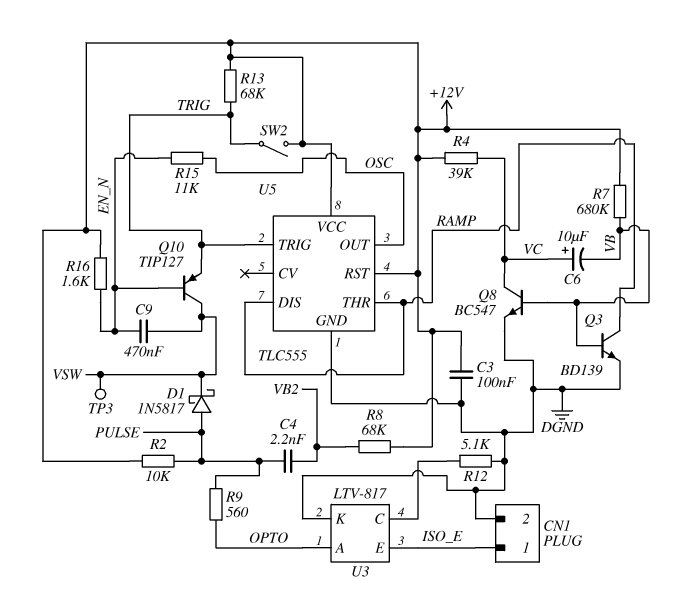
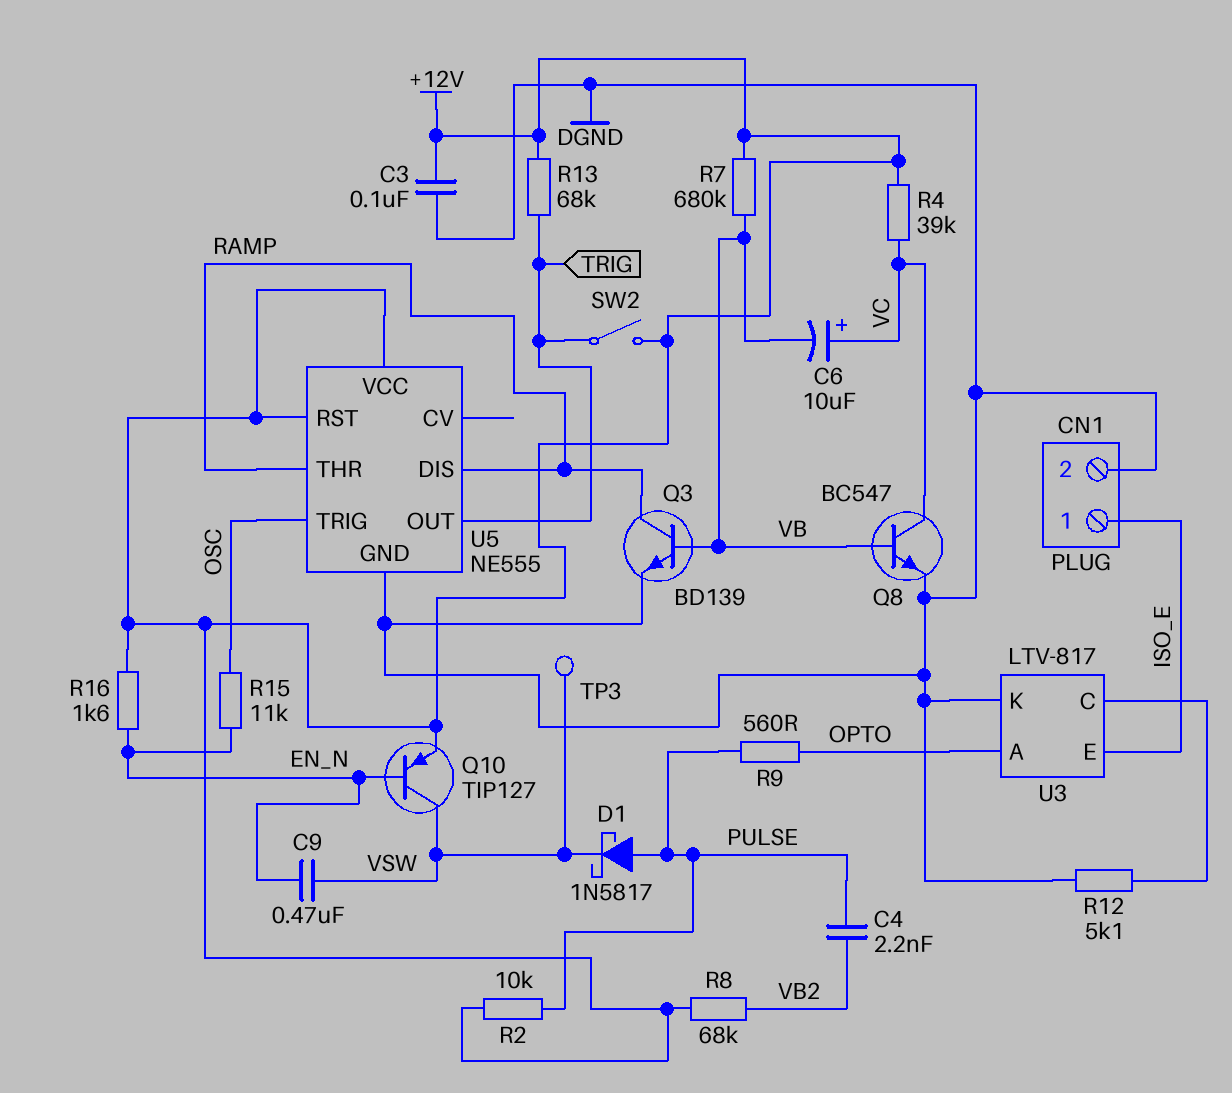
Q10: PNP TIP127 (B EN_N, C VSW, E TRIG) -> PNP TIP127 (B EN_N, C VSW, E +12V)
U5: TLC555 -> NE555
U5 pin OUT: OSC -> TRIG
U5 pin TRIG: TRIG -> OSC

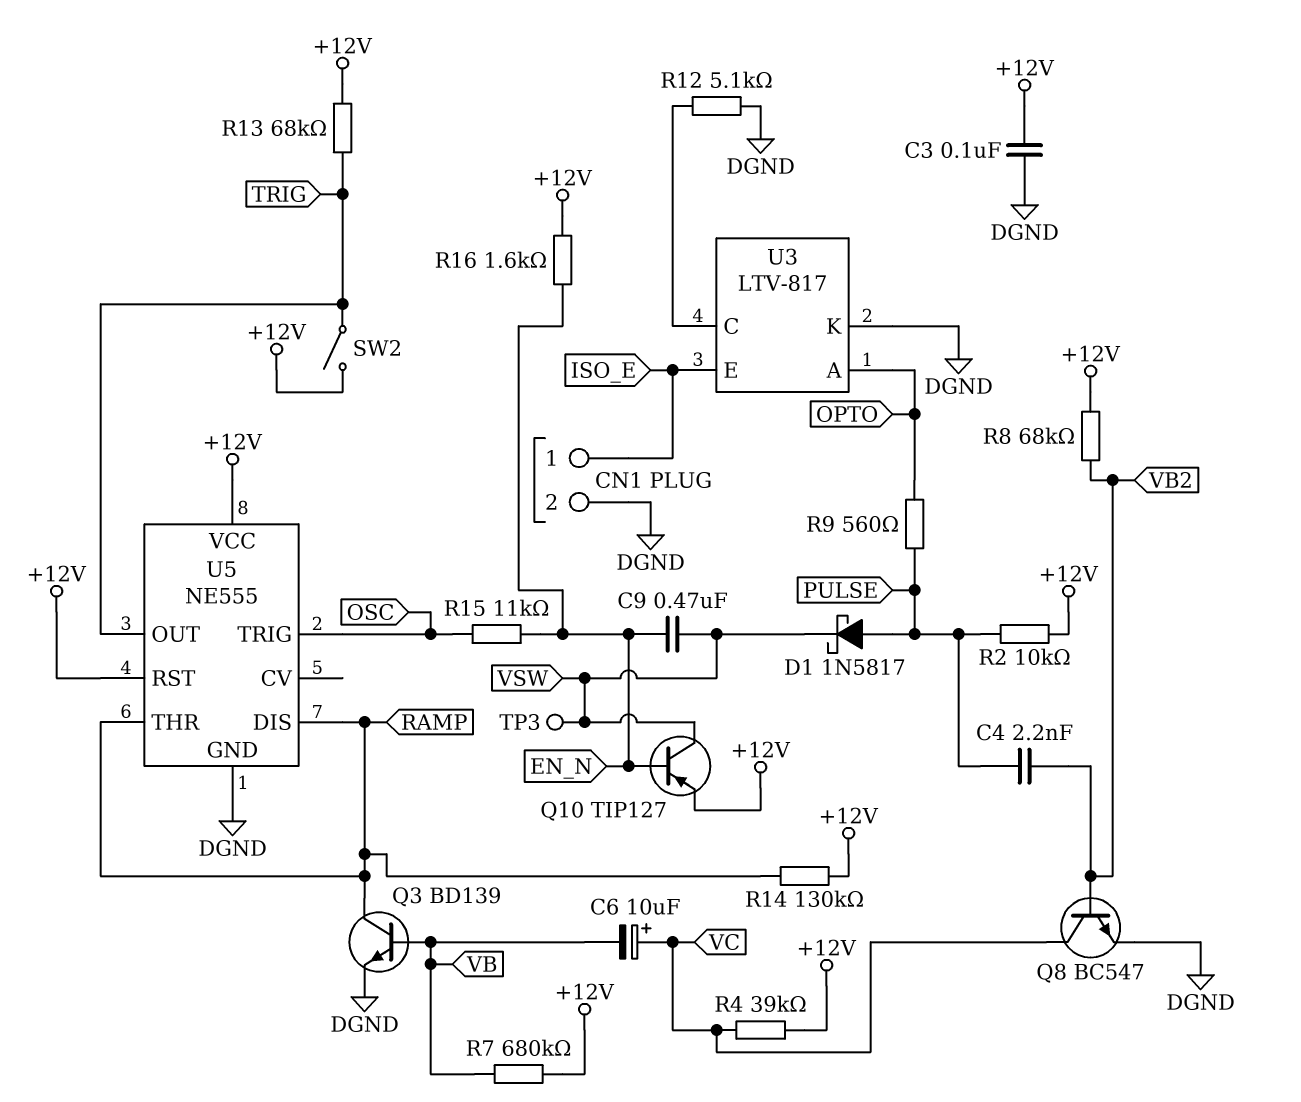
Q8: NPN BC547 (B VB, C VC, E DGND) -> NPN BC547 (B VB2, C VC, E DGND)
R14: none -> 130k (+12V, RAMP)

